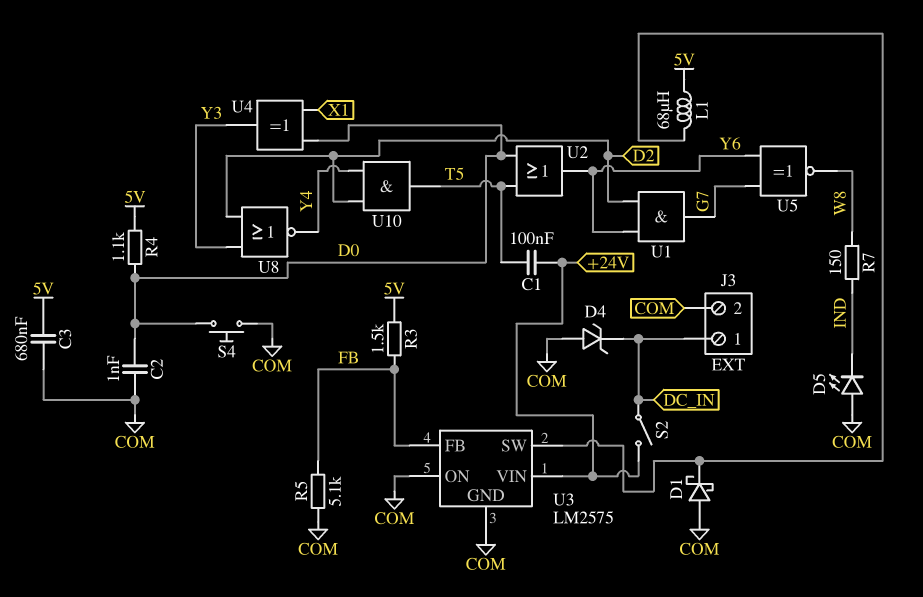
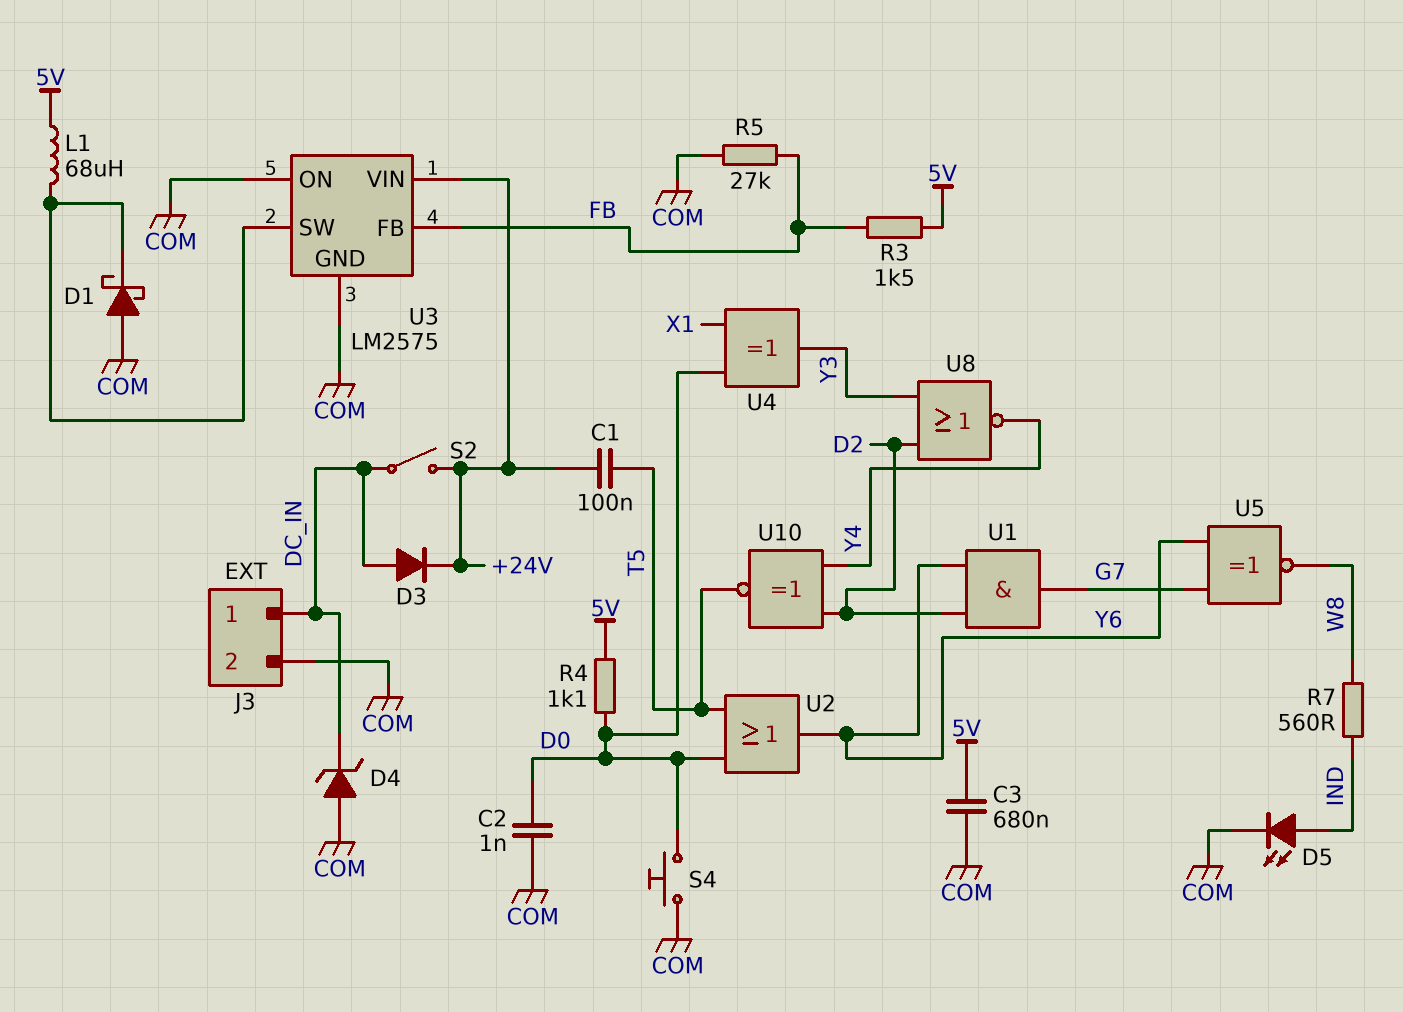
D3: none -> diode (A DC_IN, K +24V)
D5: LED (A COM, K IND) -> LED (A IND, K COM)
R5: 5.1k (COM, FB) -> 27k (COM, FB)
R7: 150 (IND, W8) -> 560 (IND, W8)
U10: AND (in D2, in Y4, out T5) -> XNOR (in D2, in Y4, out T5)

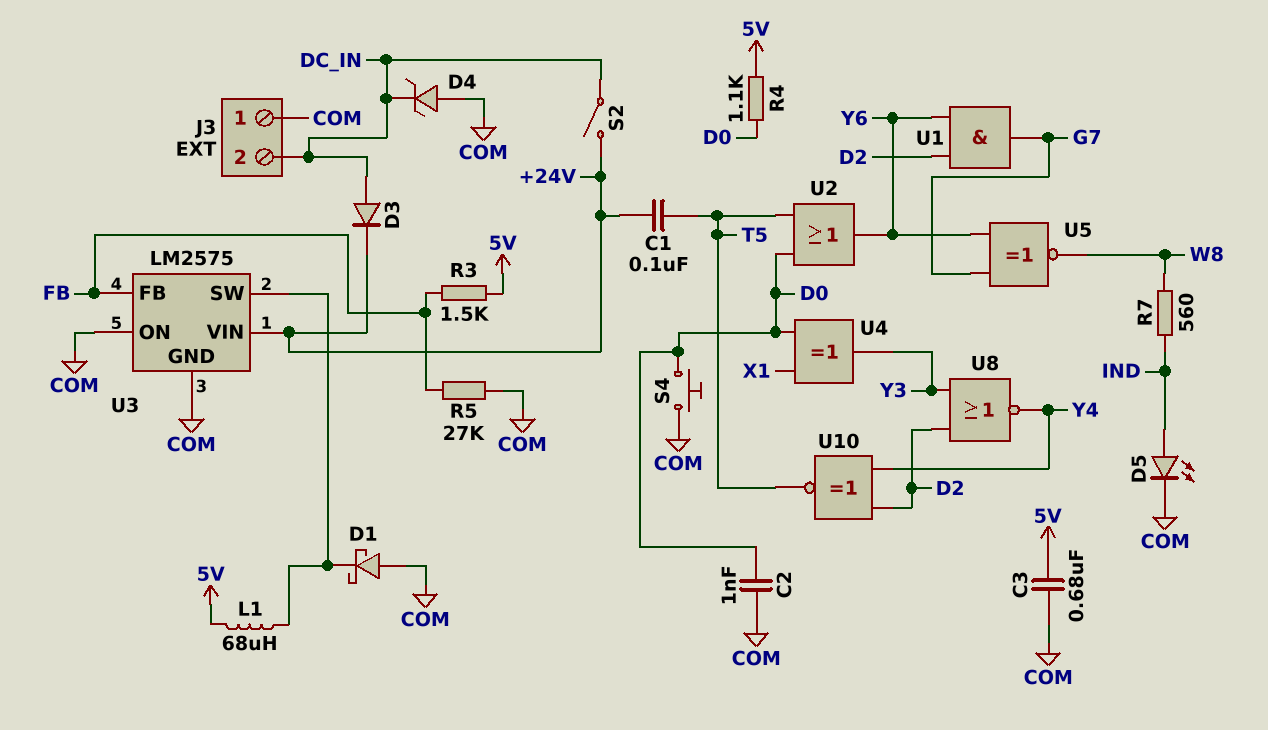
J3 pin 1: DC_IN -> COM
J3 pin 2: COM -> DC_IN

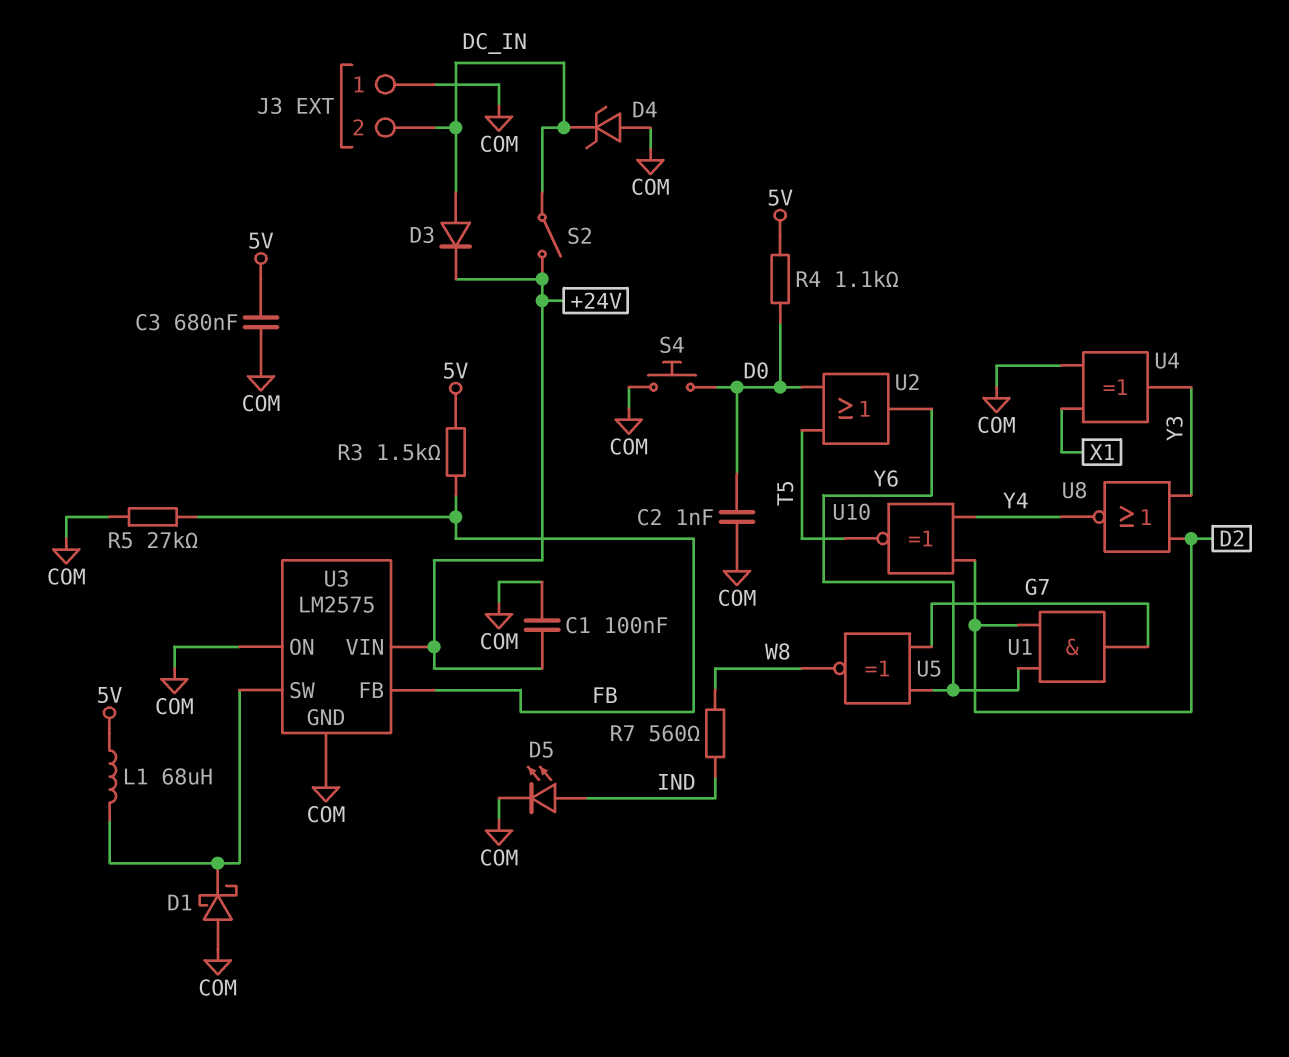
C1: 100nF (+24V, T5) -> 100nF (+24V, COM)
U4: XOR (in D0, in X1, out Y3) -> XOR (in COM, in X1, out Y3)

